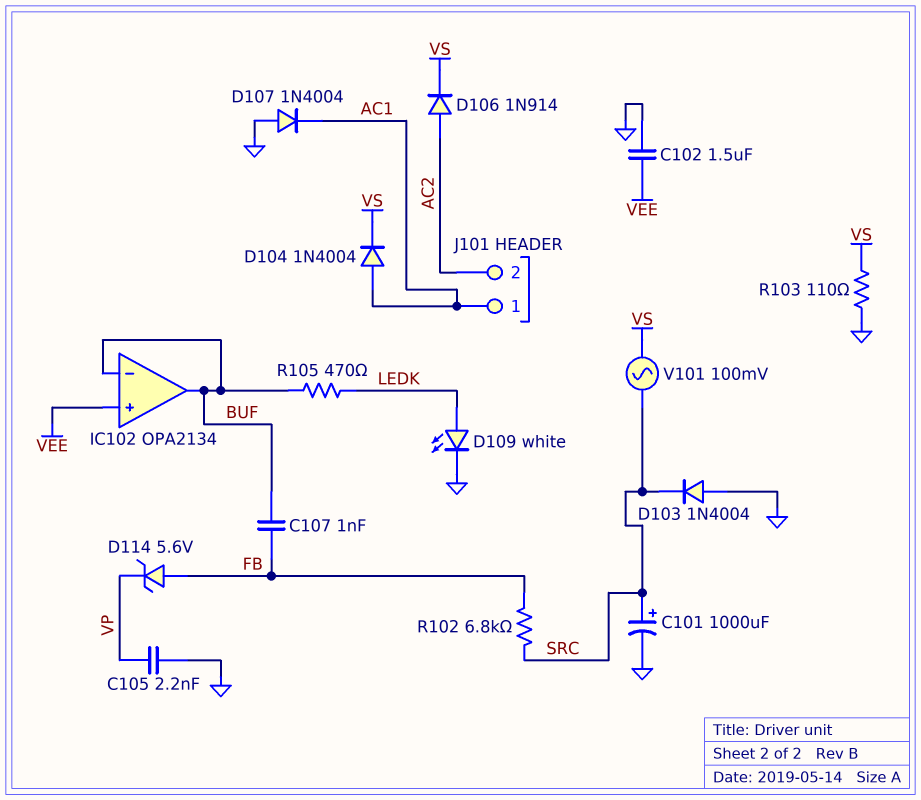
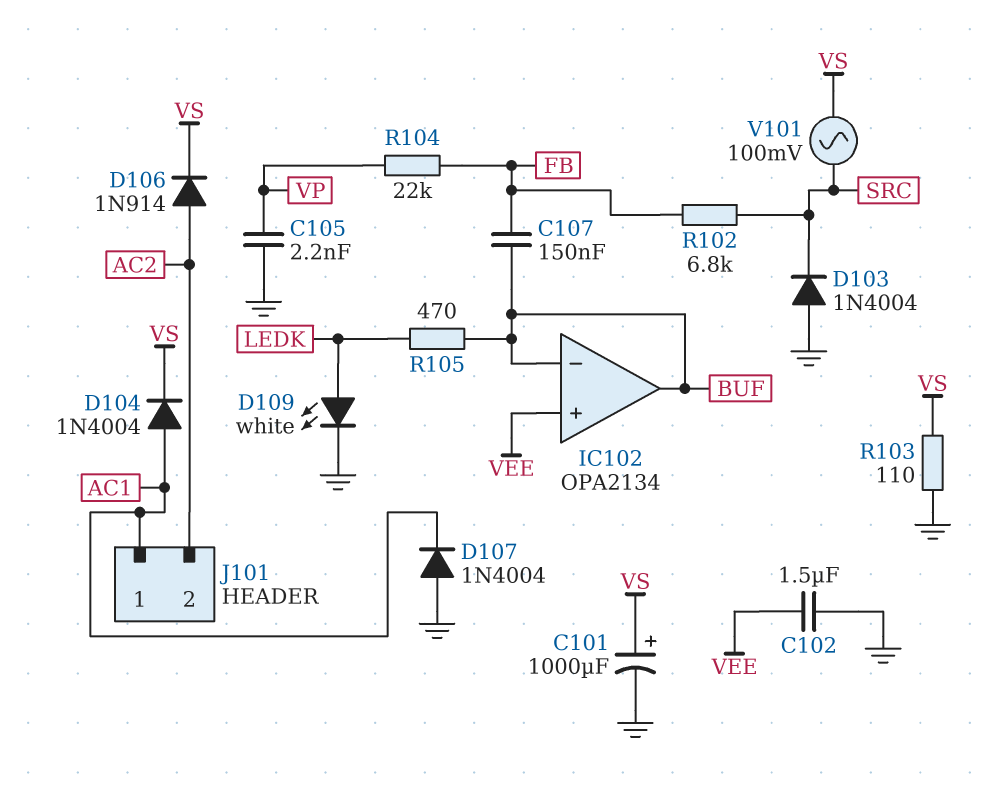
C101: 1000uF (plus SRC, minus GND) -> 1000uF (plus VS, minus GND)
C107: 1nF (BUF, FB) -> 150nF (BUF, FB)
D114: zener 5.6V (A FB, K VP) -> none
R104: none -> 22k (FB, VP)

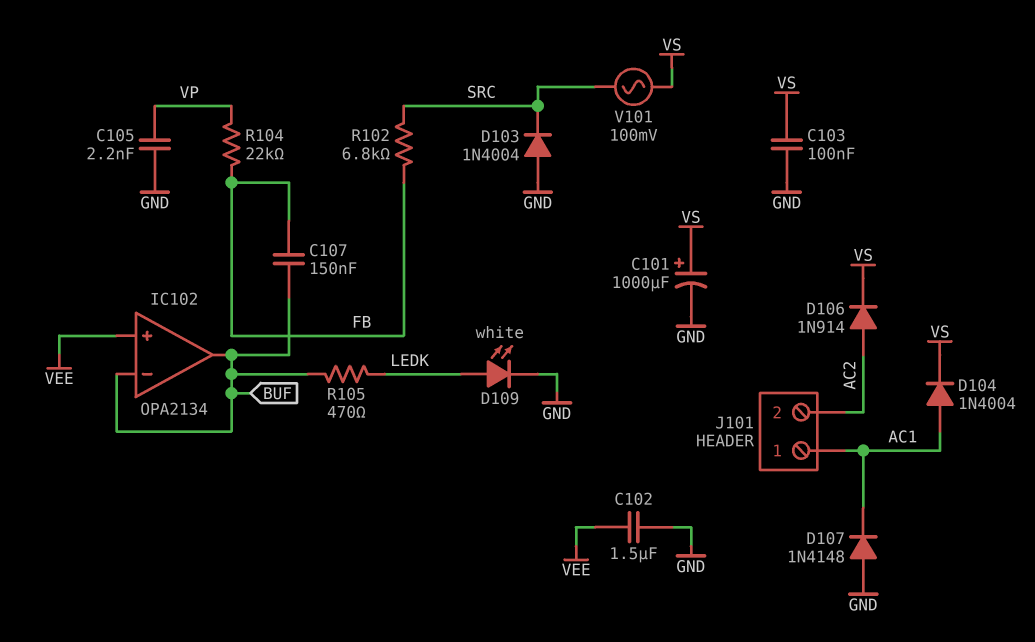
C103: none -> 100nF (GND, VS)
D107: diode 1N4004 (A GND, K AC1) -> diode 1N4148 (A GND, K AC1)
R103: 110 (GND, VS) -> none

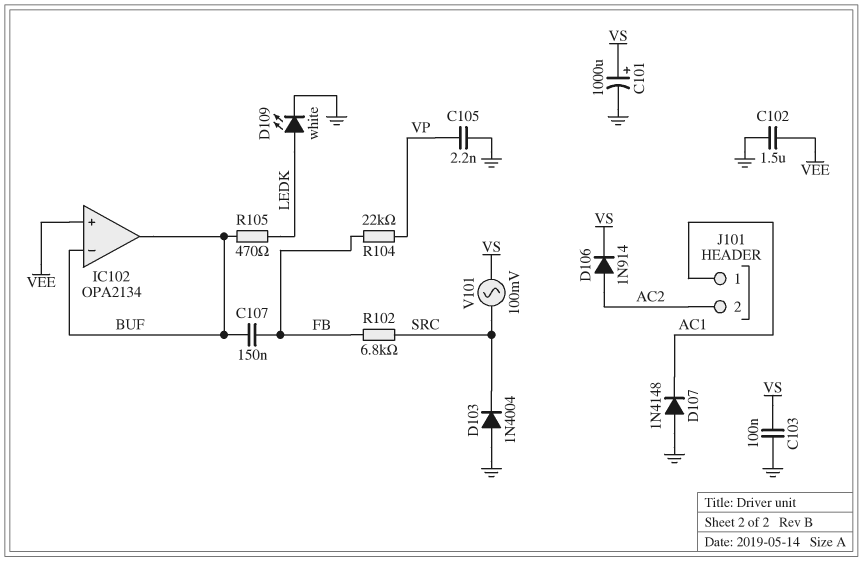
D104: diode 1N4004 (A AC1, K VS) -> none

